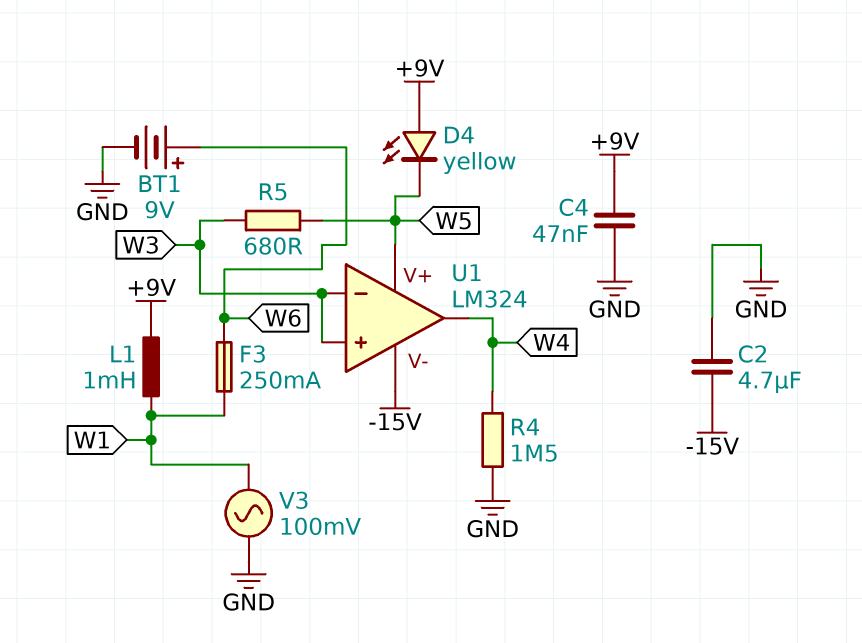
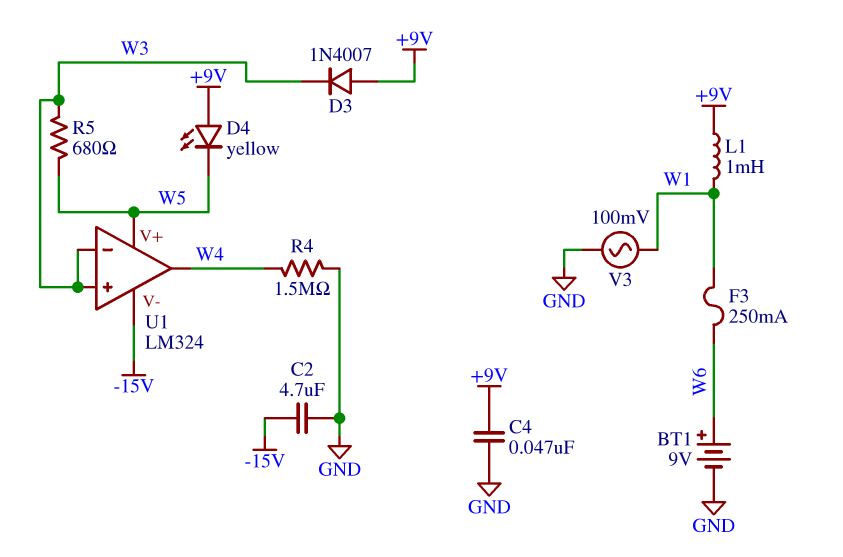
D3: none -> diode 1N4007 (A +9V, K W3)

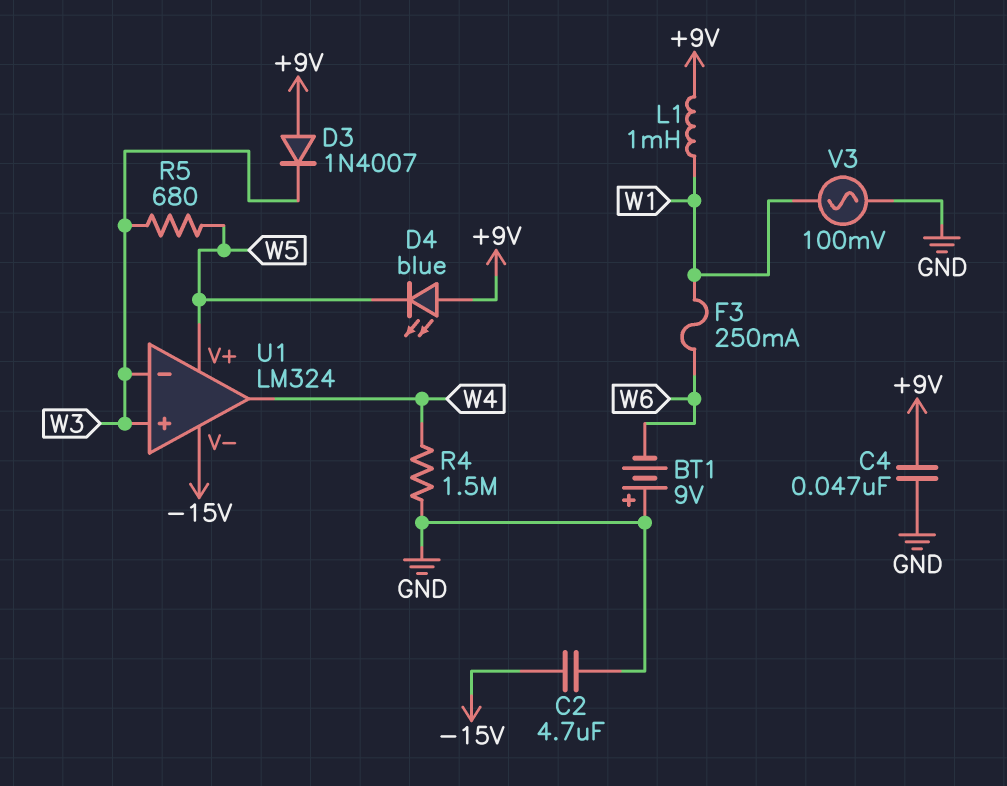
BT1: 9V (plus W6, minus GND) -> 9V (plus GND, minus W6)
D4: LED yellow (A +9V, K W5) -> LED blue (A +9V, K W5)

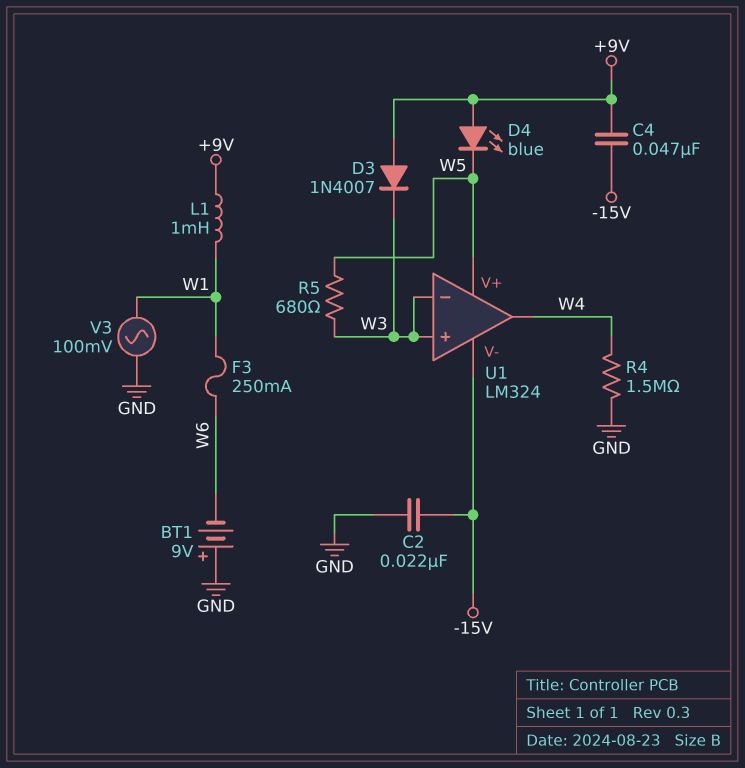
C2: 4.7uF (-15V, GND) -> 22nF (-15V, GND)
C4: 47nF (+9V, GND) -> 47nF (+9V, -15V)

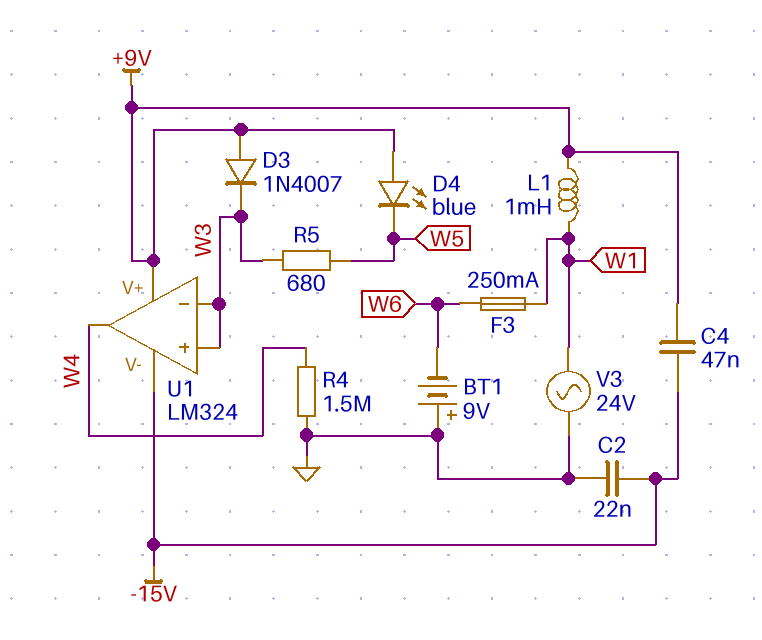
U1 pin V+: W5 -> +9V
V3: AC 100mV (GND, W1) -> AC 24V (GND, W1)

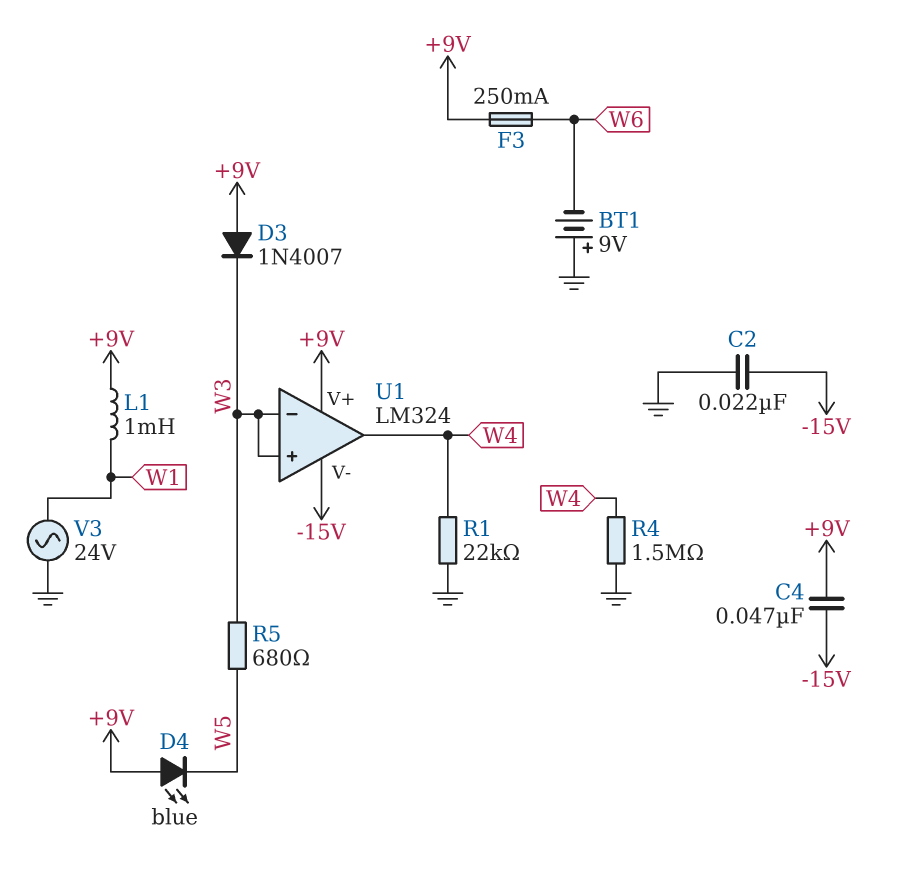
F3: 250mA (W1, W6) -> 250mA (+9V, W6)
R1: none -> 22k (GND, W4)

